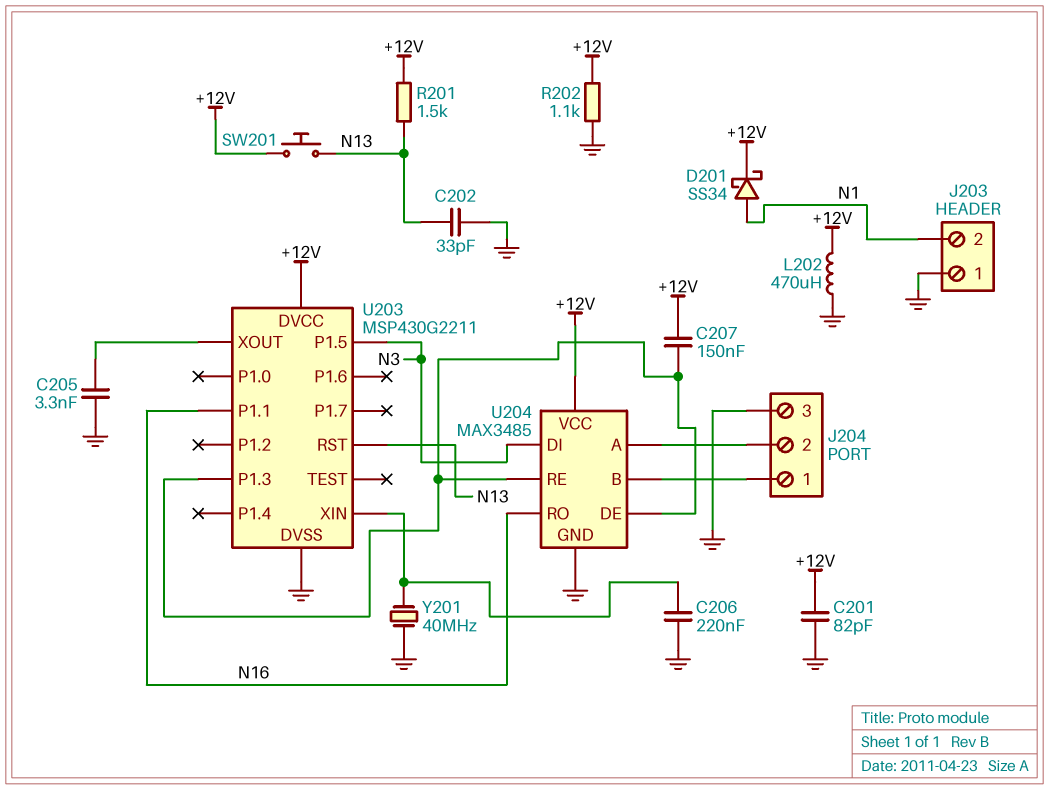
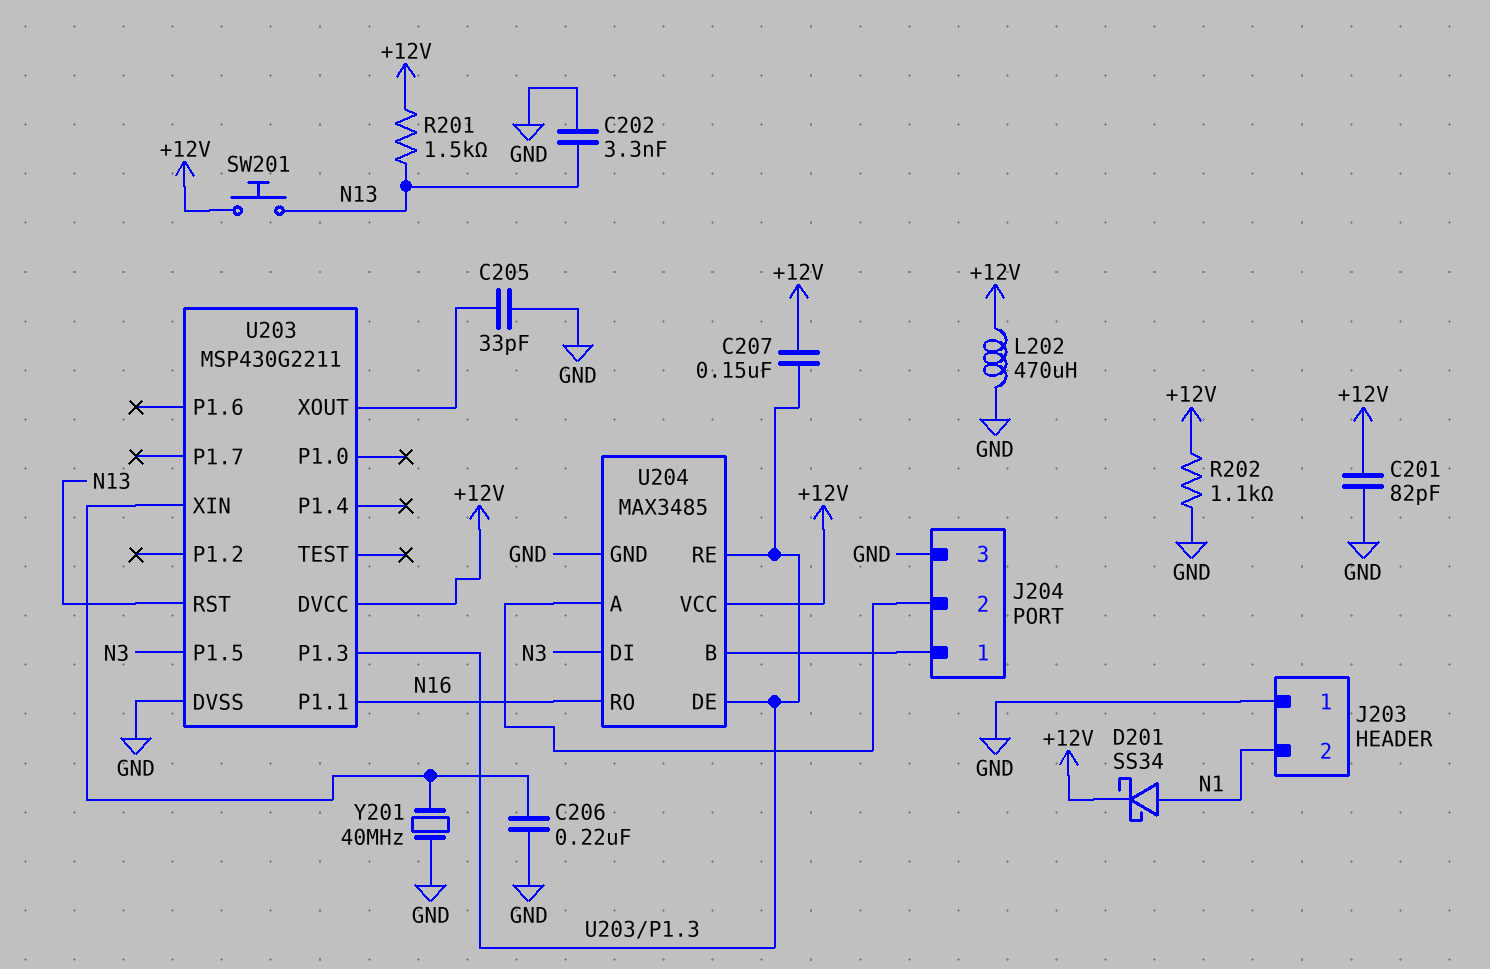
C202: 33pF (GND, N13) -> 3.3nF (GND, N13)
C205: 3.3nF (GND, U203/XOUT) -> 33pF (GND, U203/XOUT)

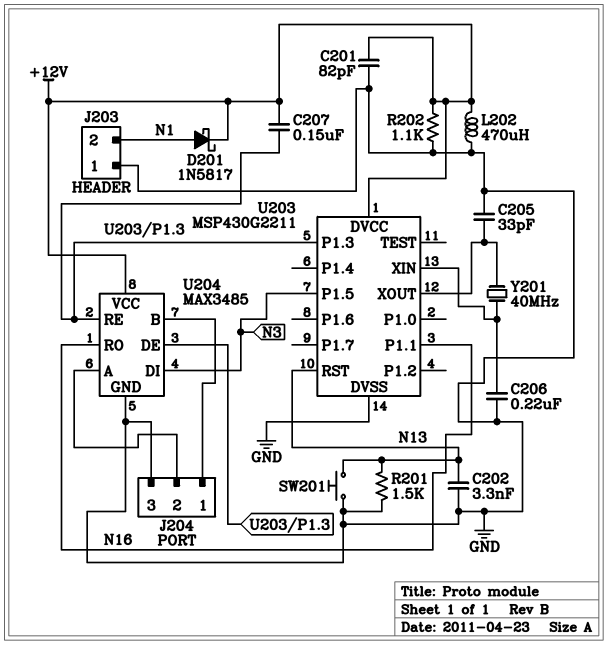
D201: schottky SS34 (A N1, K +12V) -> schottky 1N5817 (A N1, K +12V)
R201: 1.5k (+12V, N13) -> 1.5k (GND, N13)
SW201: button (+12V, N13) -> button (GND, N13)
Y201: 40MHz (GND, U203/XIN) -> 40MHz (U203/XIN, U203/XOUT)

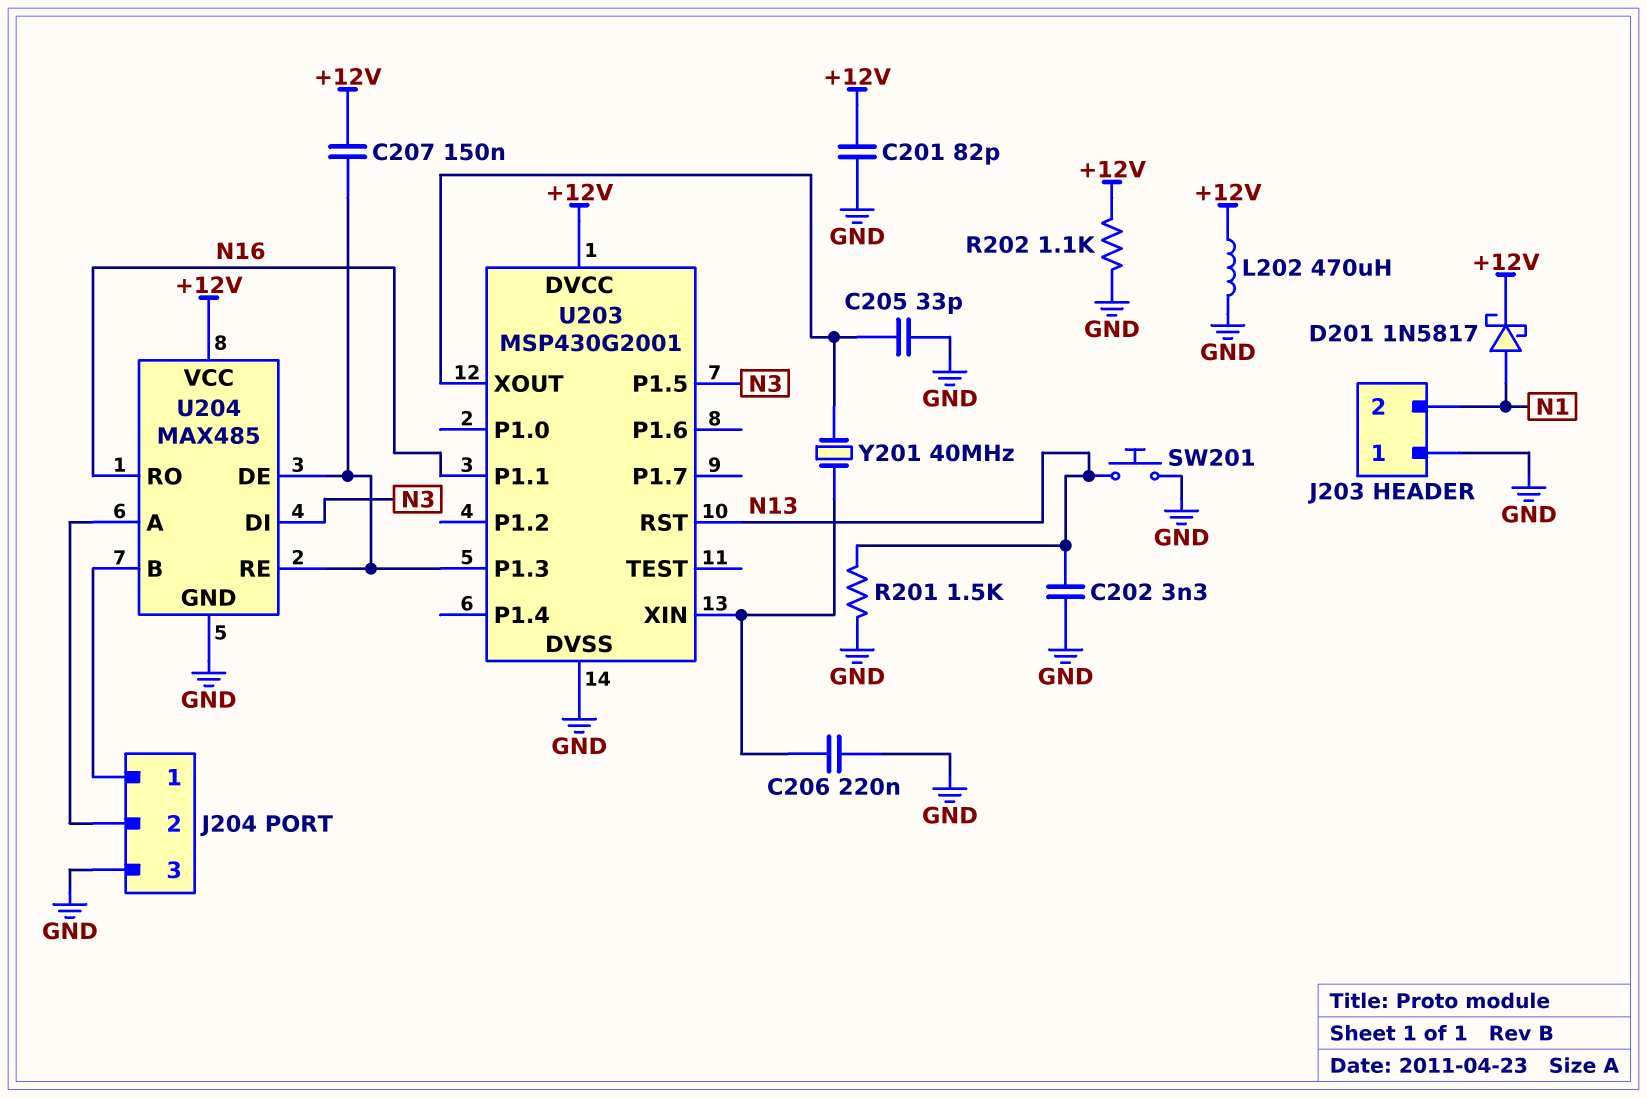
U203: MSP430G2211 -> MSP430G2001
U204: MAX3485 -> MAX485

